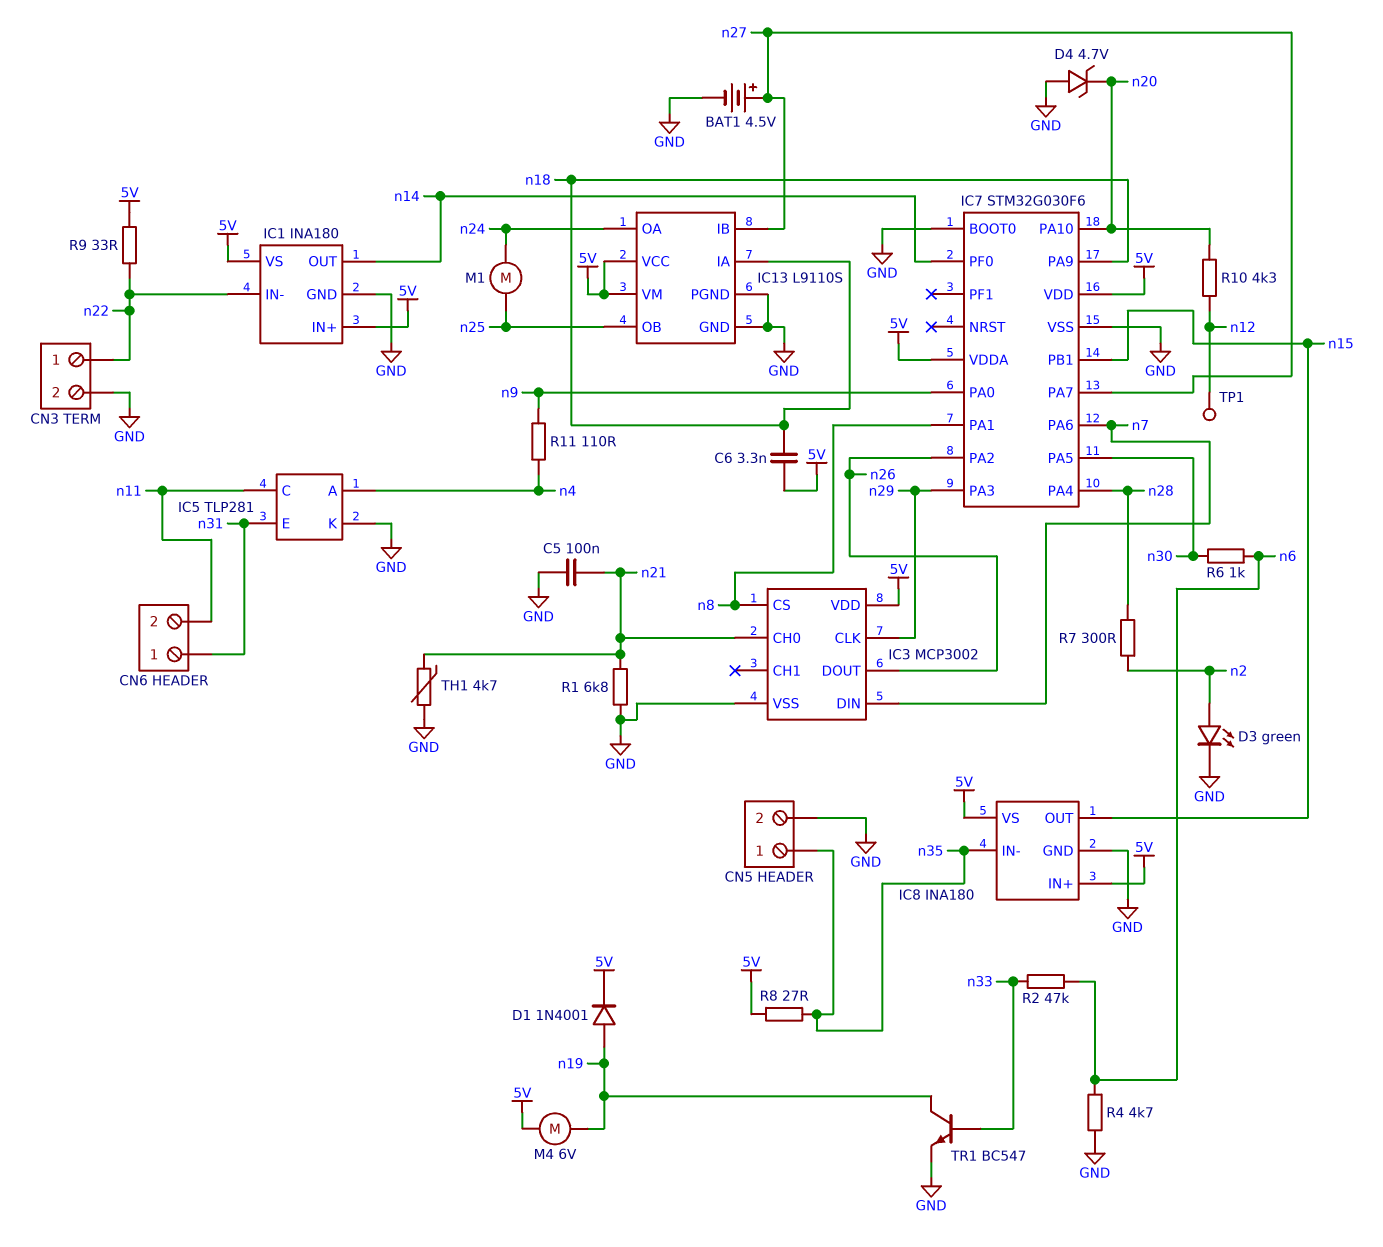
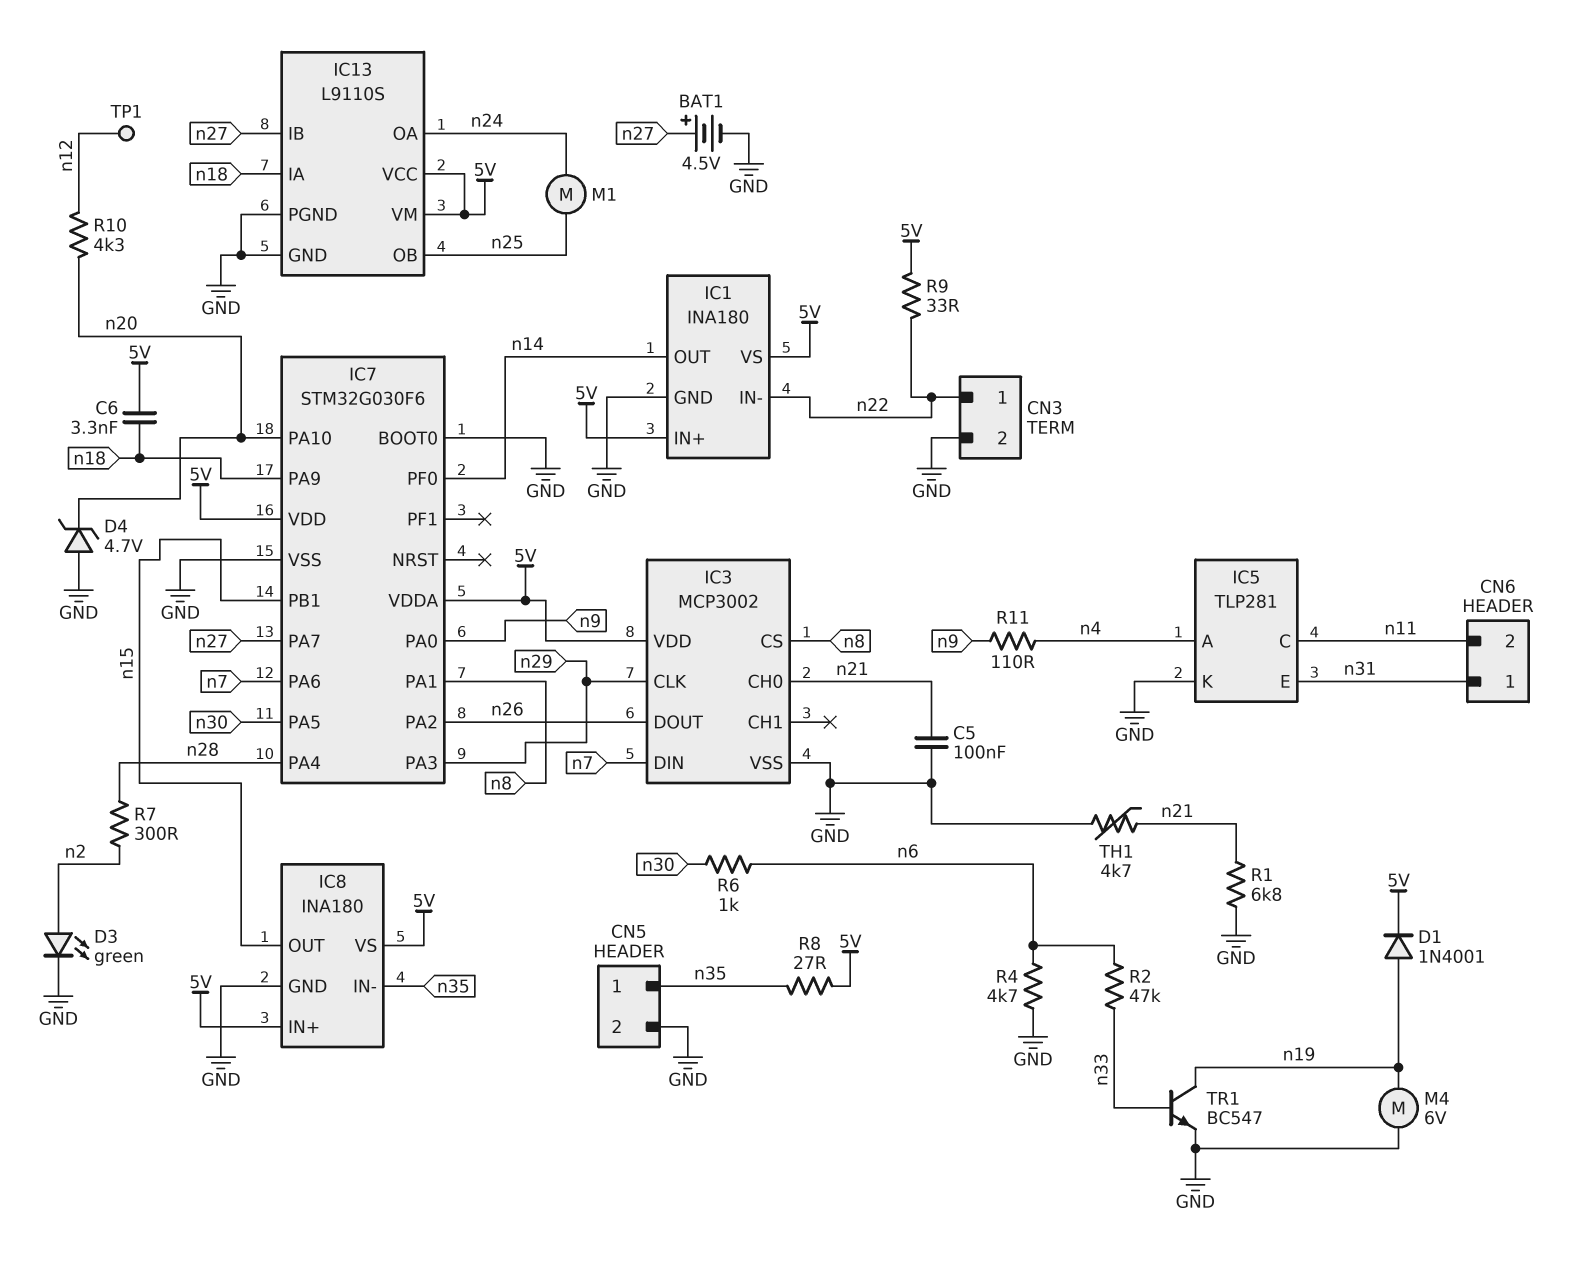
M4: motor 6V (5V, n19) -> motor 6V (GND, n19)

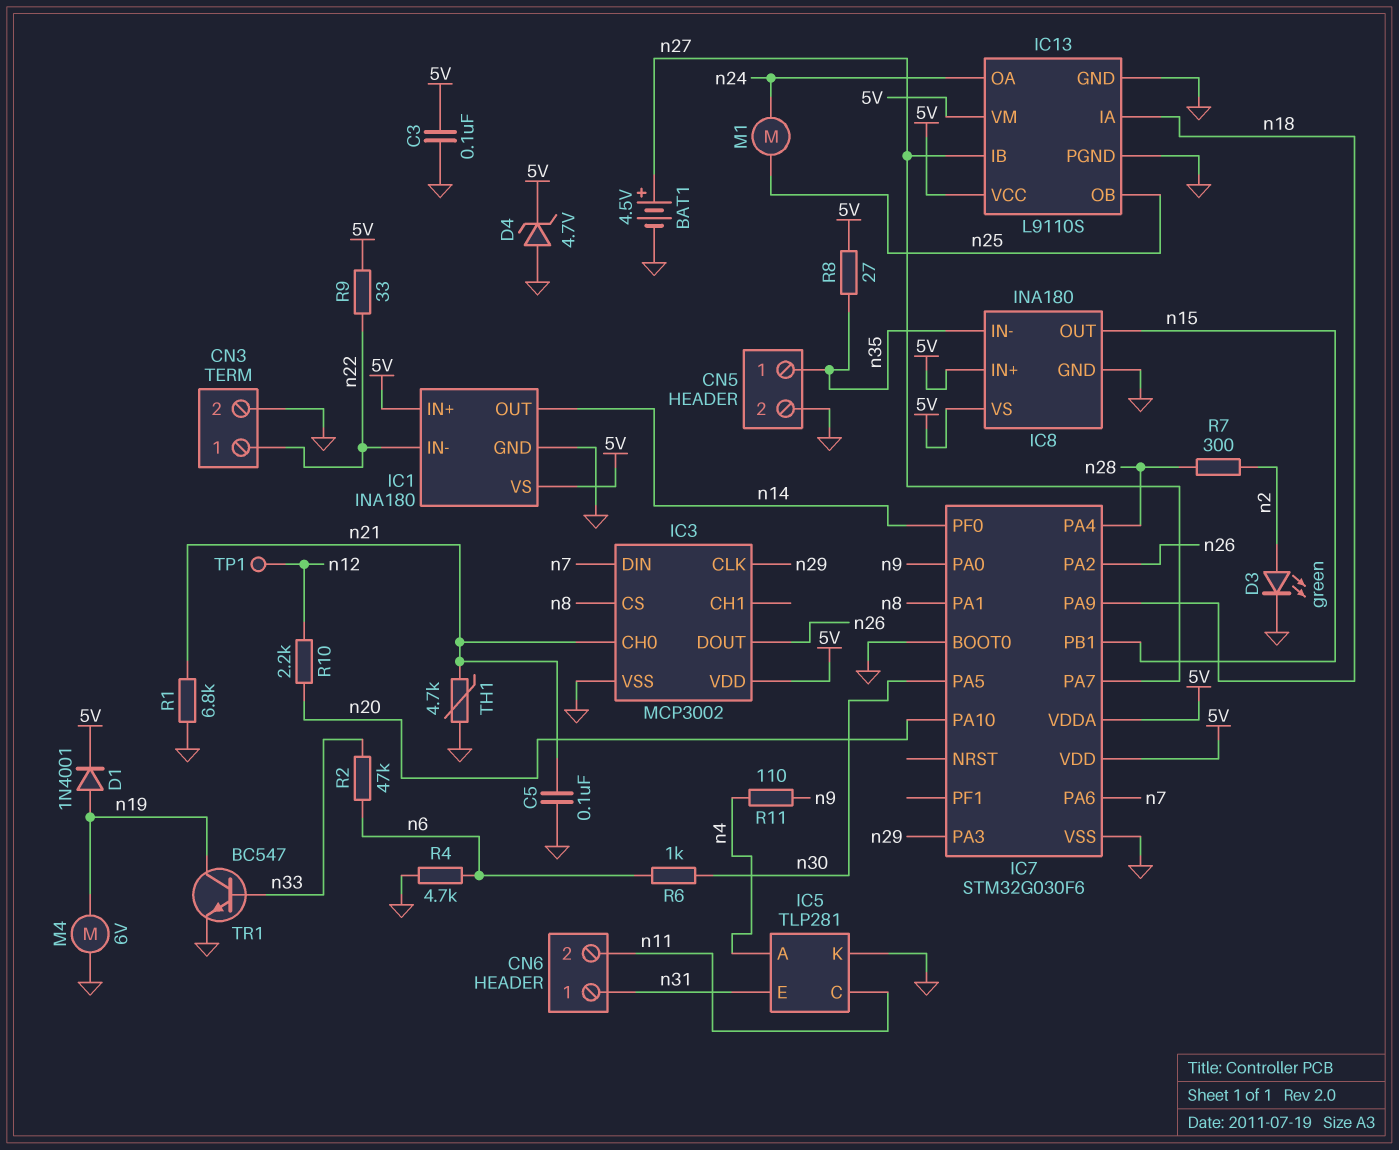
C3: none -> 100nF (5V, GND)
C6: 3.3nF (5V, n18) -> none
D4: zener 4.7V (A GND, K n20) -> zener 4.7V (A GND, K 5V)
R10: 4.3k (n12, n20) -> 2.2k (n12, n20)

